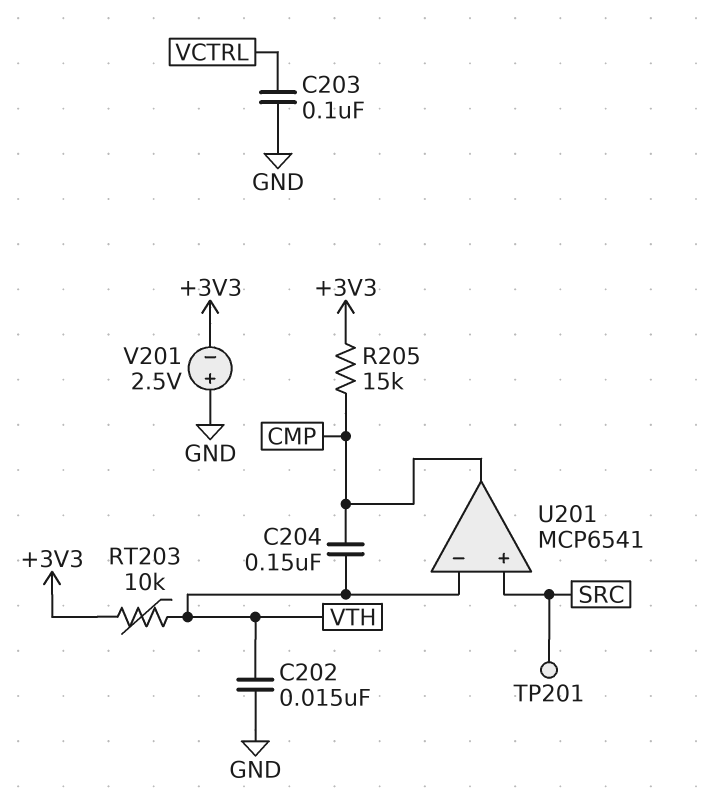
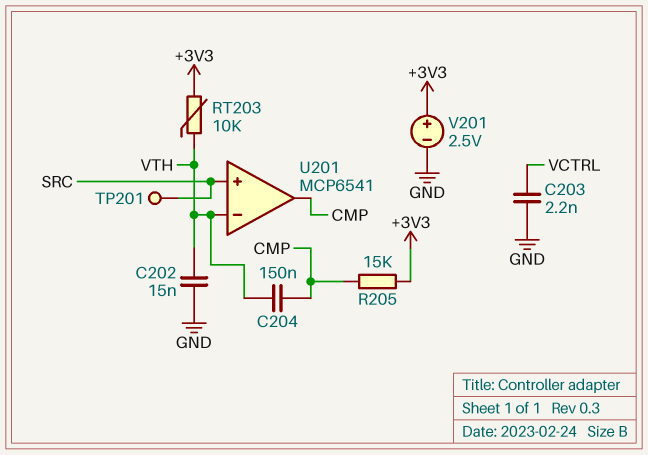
C203: 100nF (GND, VCTRL) -> 2.2nF (GND, VCTRL)
V201: 2.5V (plus GND, minus +3V3) -> 2.5V (plus +3V3, minus GND)

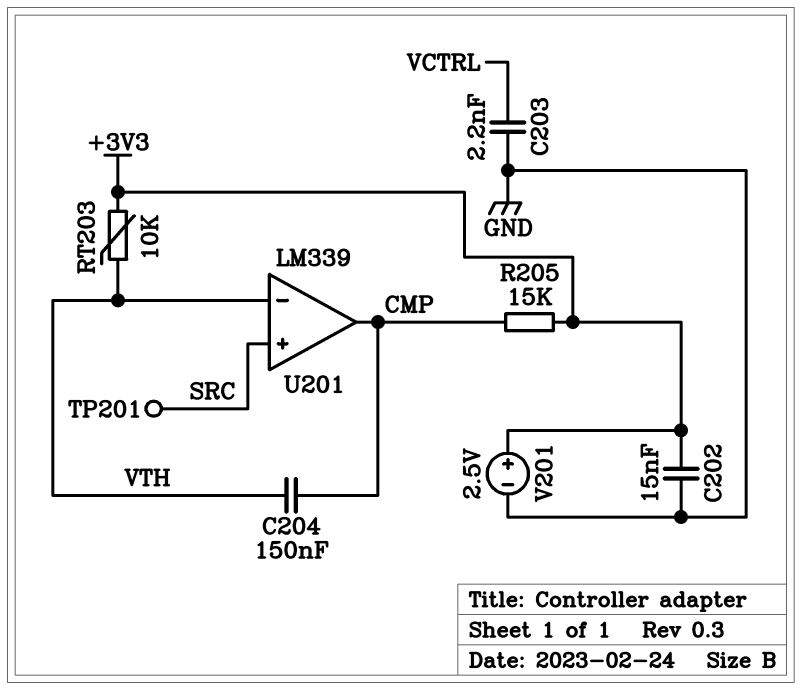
C202: 15nF (GND, VTH) -> 15nF (+3V3, GND)
U201: MCP6541 -> LM339

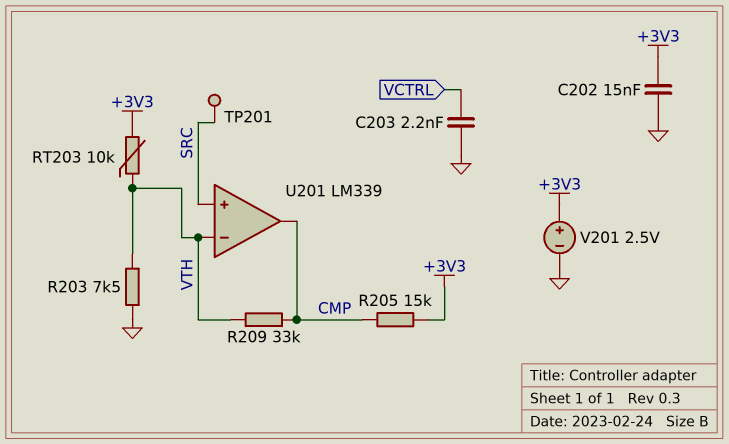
C204: 150nF (CMP, VTH) -> none
R203: none -> 7.5k (GND, VTH)
R209: none -> 33k (CMP, VTH)

